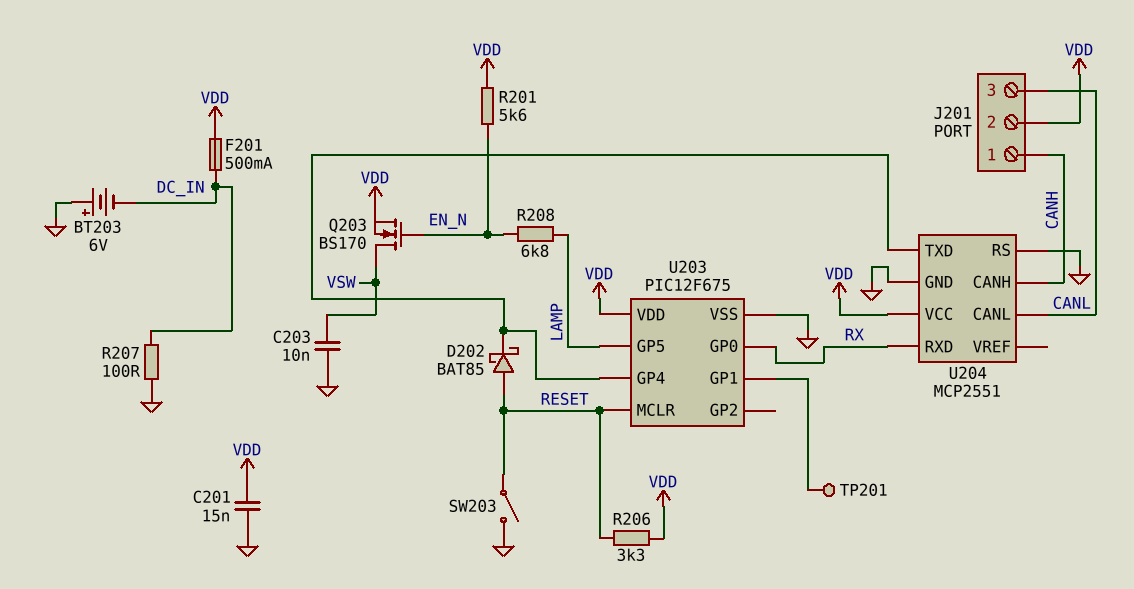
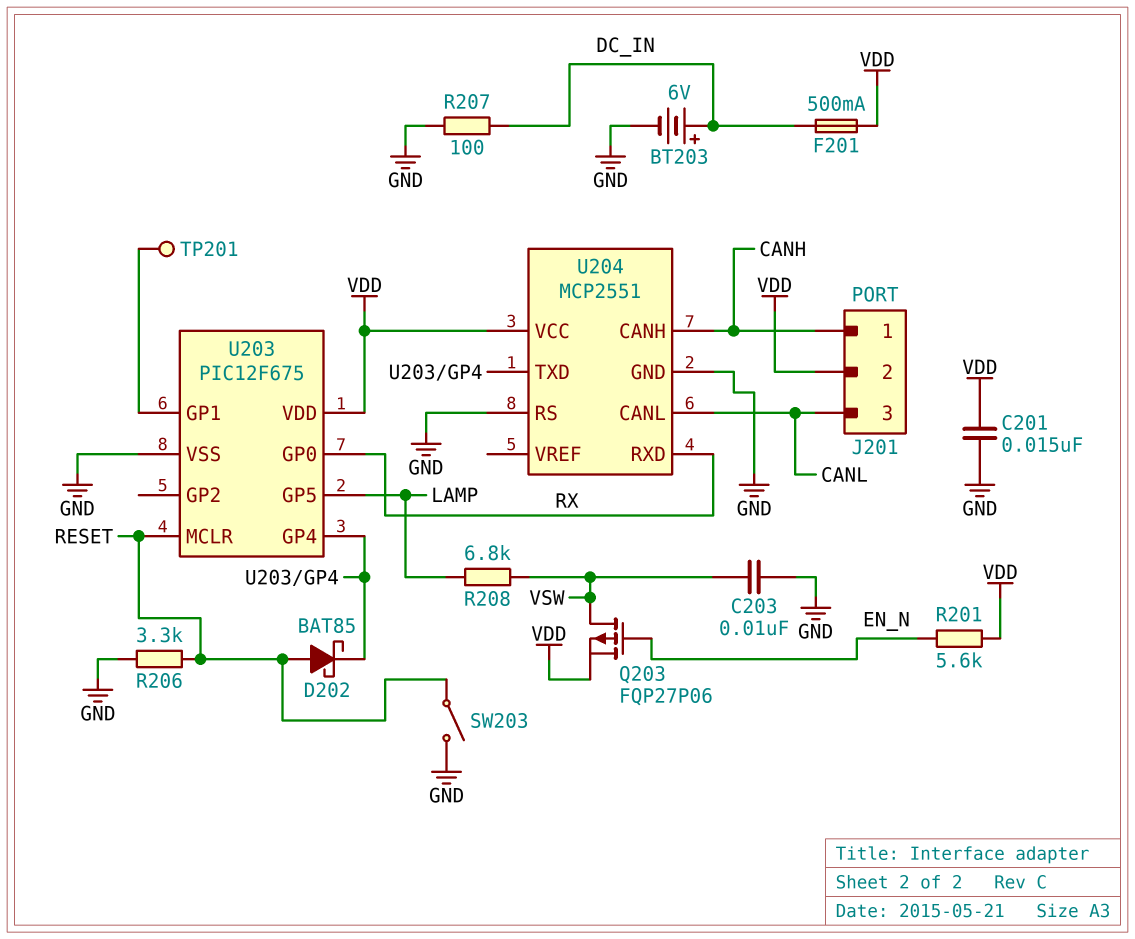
BT203: 6V (plus GND, minus DC_IN) -> 6V (plus DC_IN, minus GND)
Q203: NMOS BS170 (G EN_N, D VSW, S VDD) -> PMOS FQP27P06 (G EN_N, D VSW, S VDD)
R206: 3.3k (RESET, VDD) -> 3.3k (GND, RESET)
R208: 6.8k (EN_N, LAMP) -> 6.8k (LAMP, VSW)

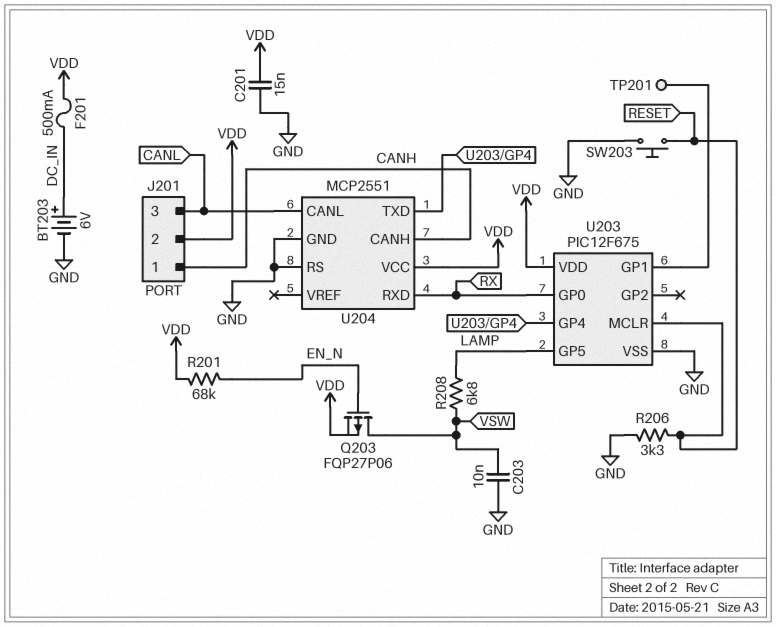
D202: schottky BAT85 (A RESET, K U203/GP4) -> none
R201: 5.6k (EN_N, VDD) -> 68k (EN_N, VDD)
R207: 100 (DC_IN, GND) -> none
SW203: switch (GND, RESET) -> button (GND, RESET)

